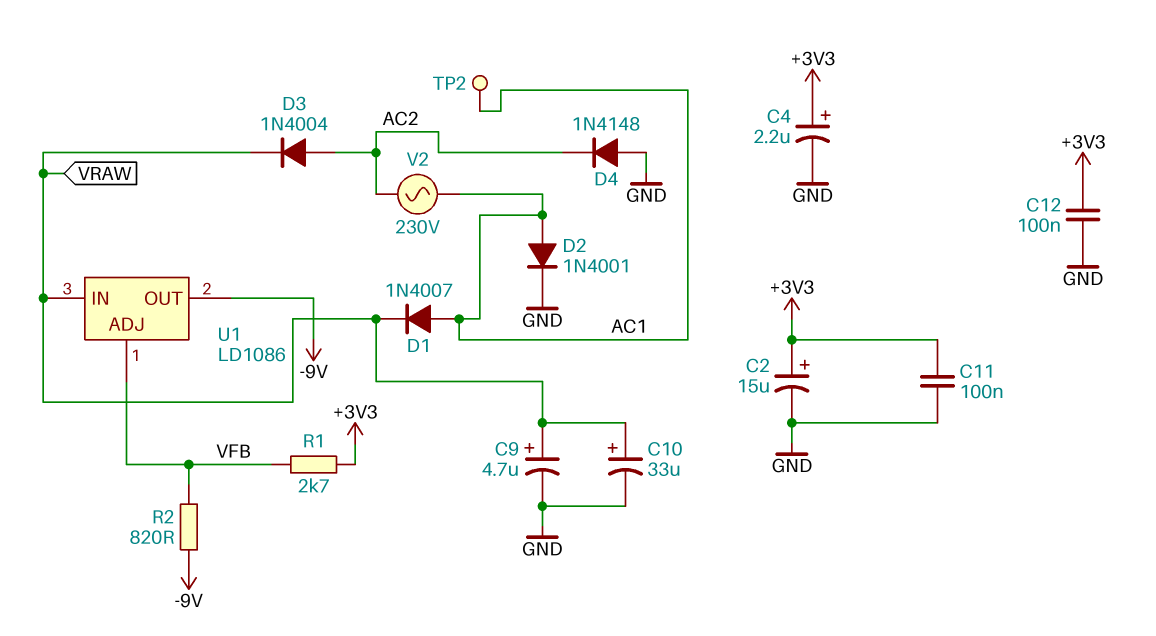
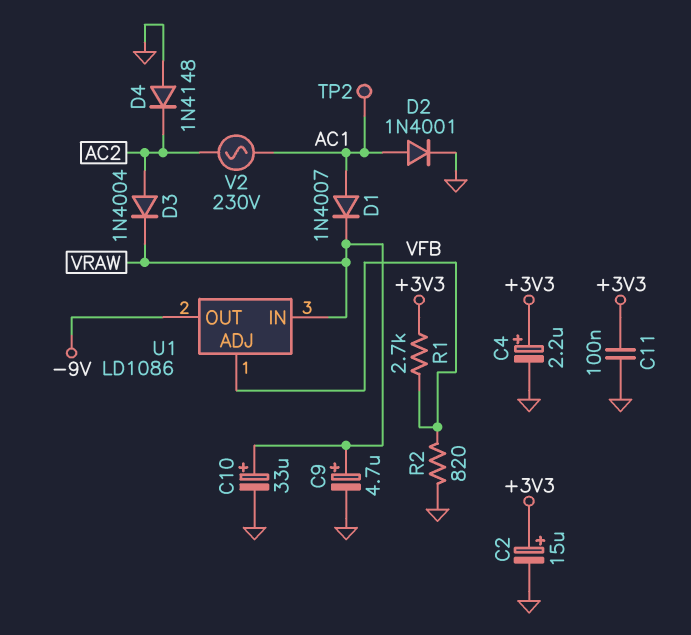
C12: 100nF (+3V3, GND) -> none
R2: 820 (-9V, VFB) -> 820 (GND, VFB)

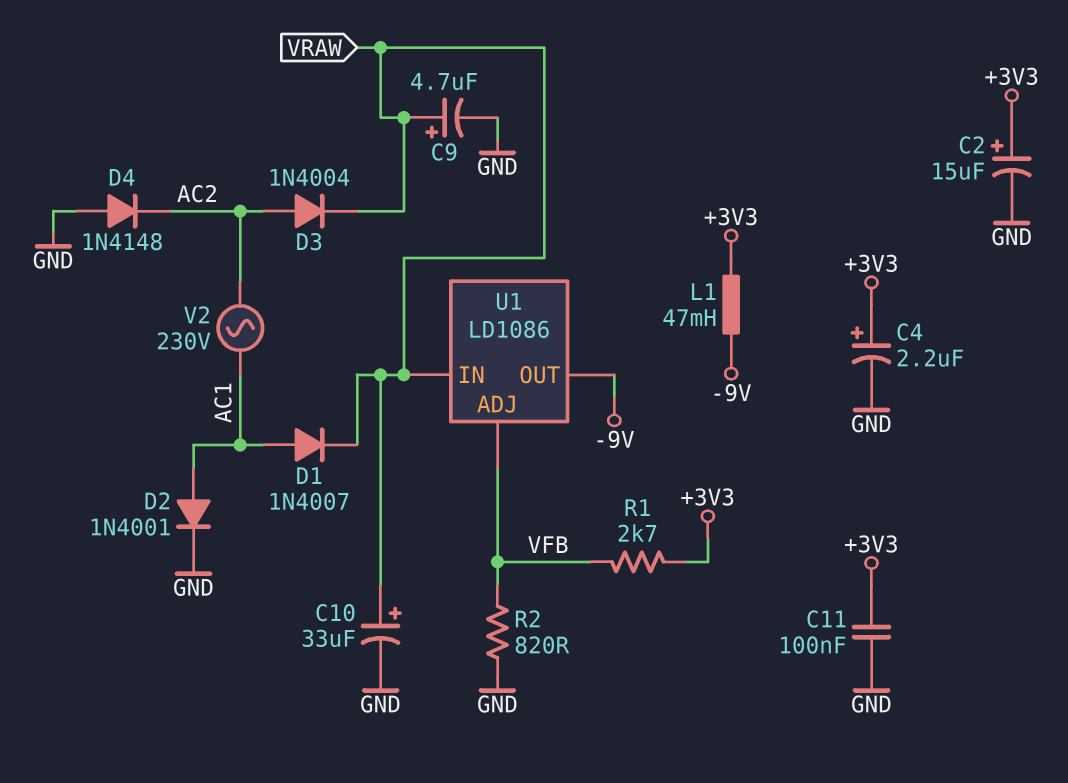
L1: none -> 47mH (+3V3, -9V)
TP2: test point (AC1) -> none

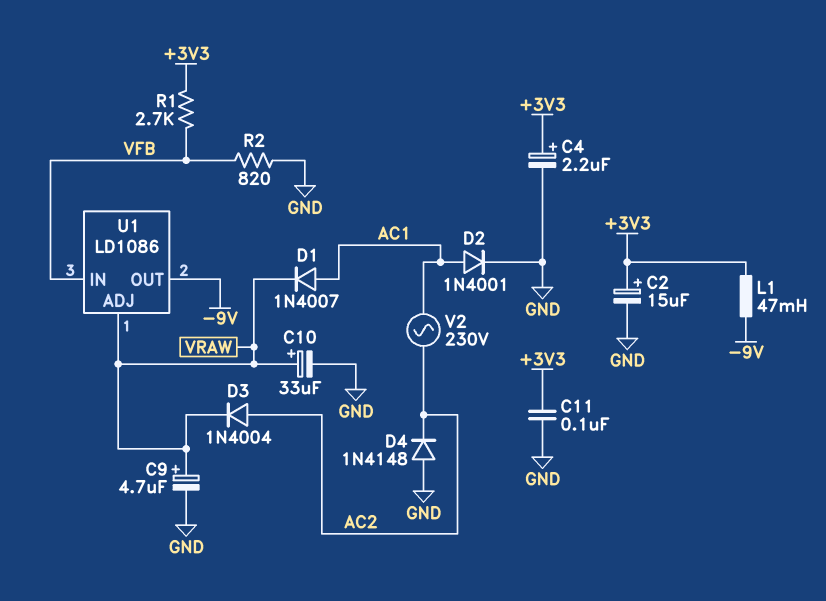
U1 pin ADJ: VFB -> VRAW
U1 pin IN: VRAW -> VFB

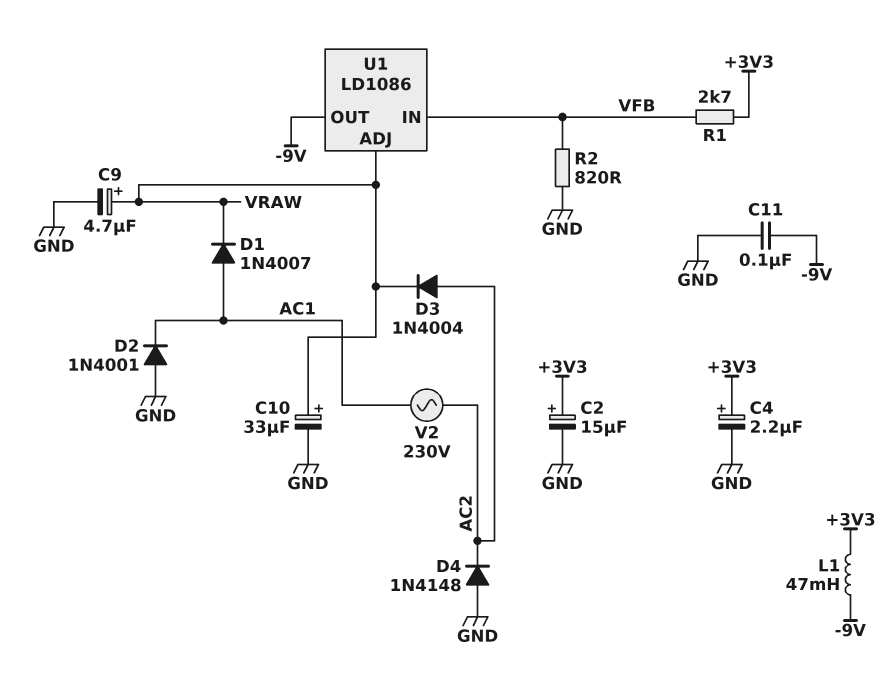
C11: 100nF (+3V3, GND) -> 100nF (-9V, GND)
D2: diode 1N4001 (A AC1, K GND) -> diode 1N4001 (A GND, K AC1)

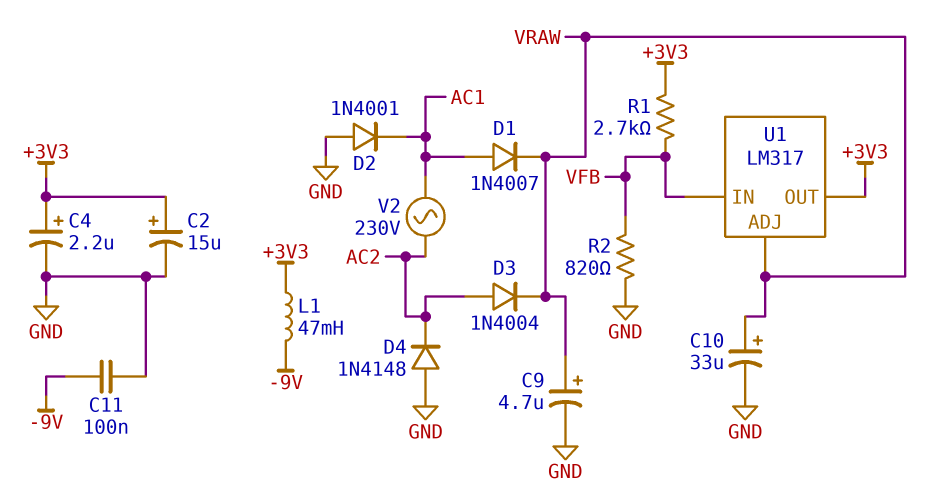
U1: LD1086 -> LM317
U1 pin OUT: -9V -> +3V3

